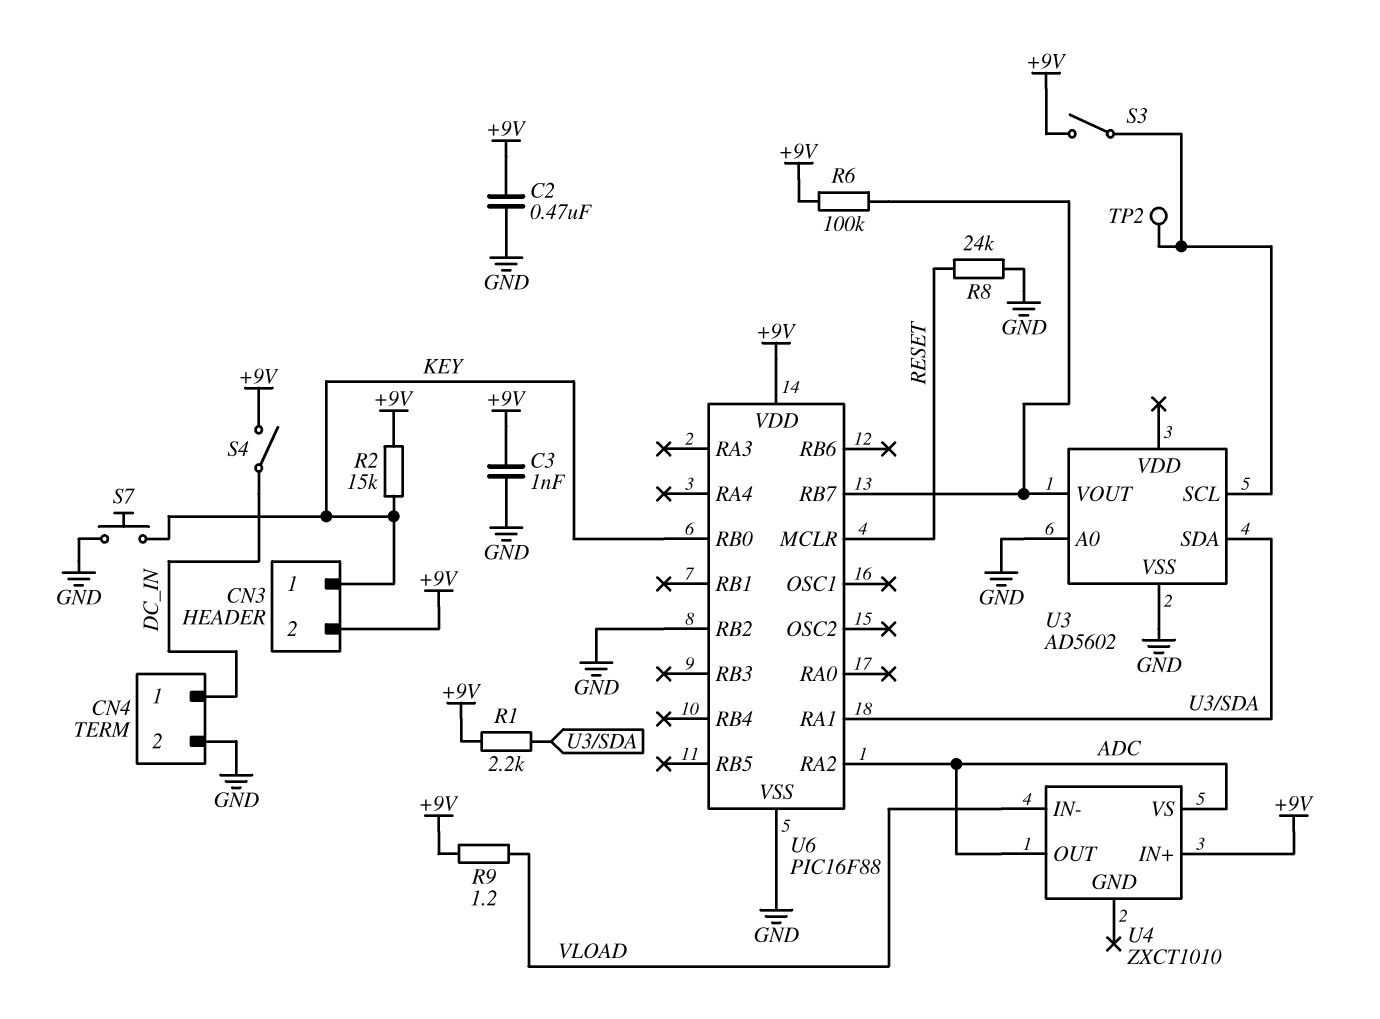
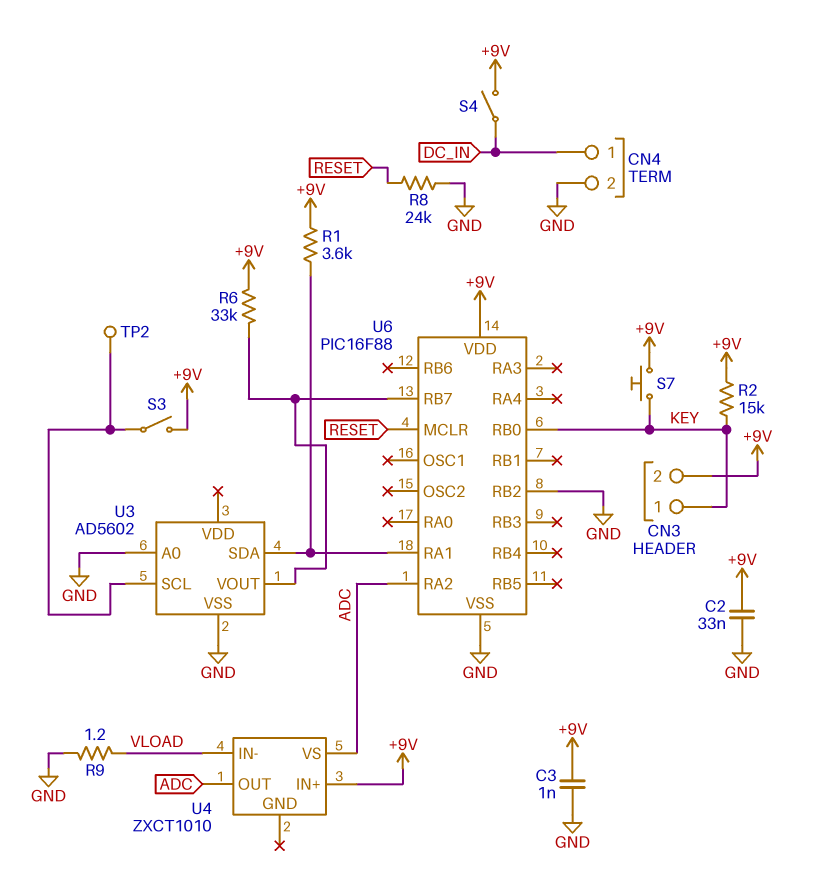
C2: 470nF (+9V, GND) -> 33nF (+9V, GND)
R1: 2.2k (+9V, U3/SDA) -> 3.6k (+9V, U3/SDA)
R6: 100k (+9V, U3/VOUT) -> 33k (+9V, U3/VOUT)
R9: 1.2 (+9V, VLOAD) -> 1.2 (GND, VLOAD)
S7: button (GND, KEY) -> button (+9V, KEY)

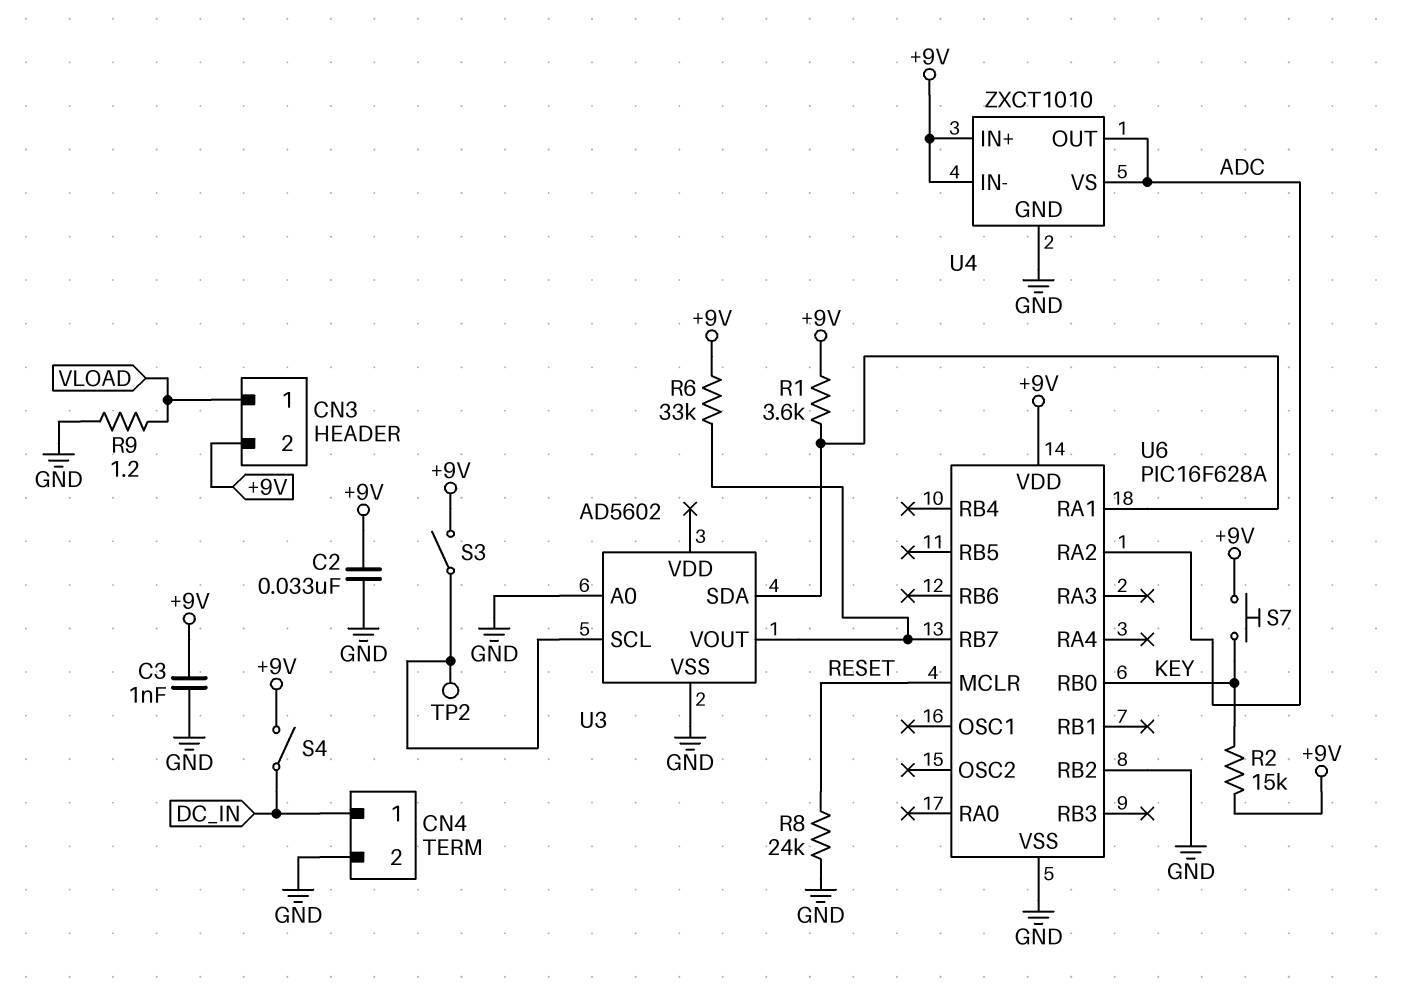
CN3 pin 1: KEY -> VLOAD
U4 pin GND: none -> GND
U4 pin IN-: VLOAD -> +9V
U6: PIC16F88 -> PIC16F628A

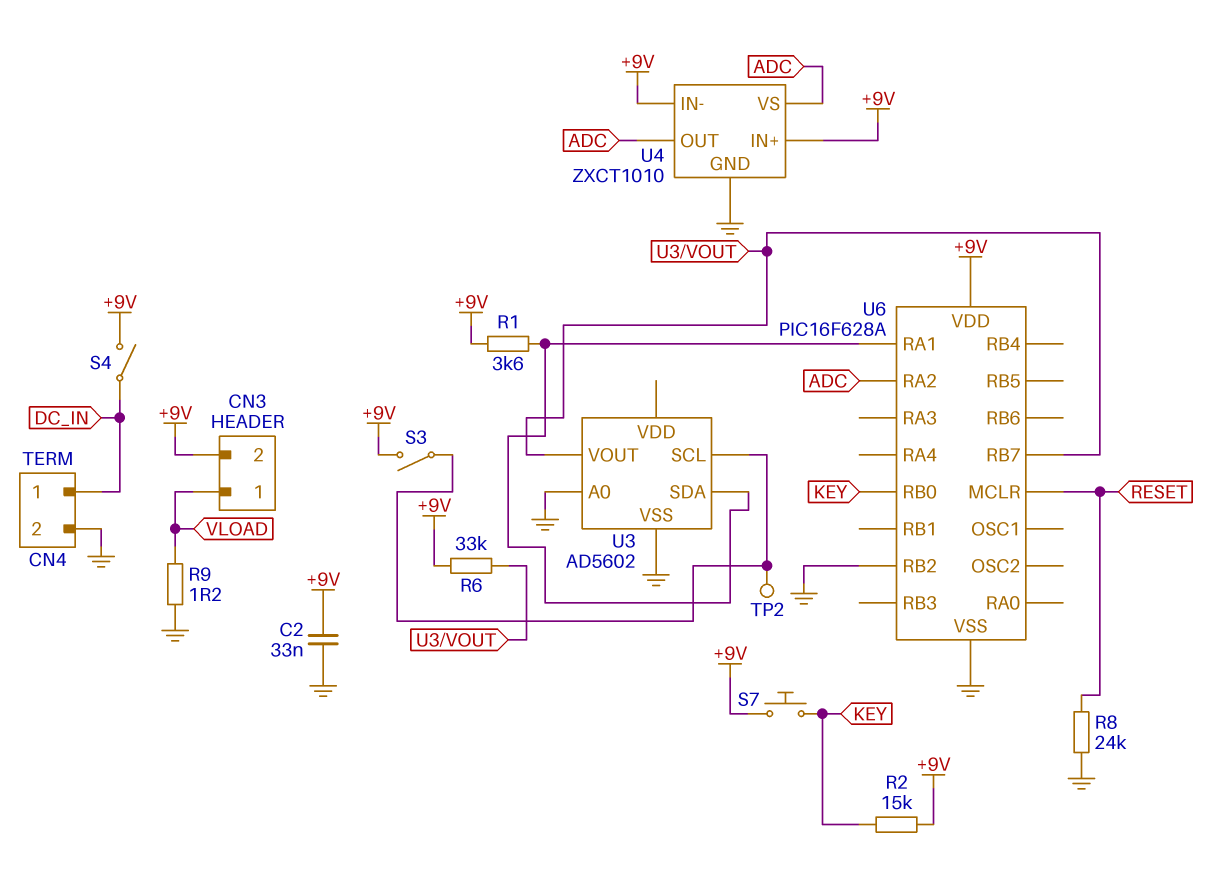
C3: 1nF (+9V, GND) -> none

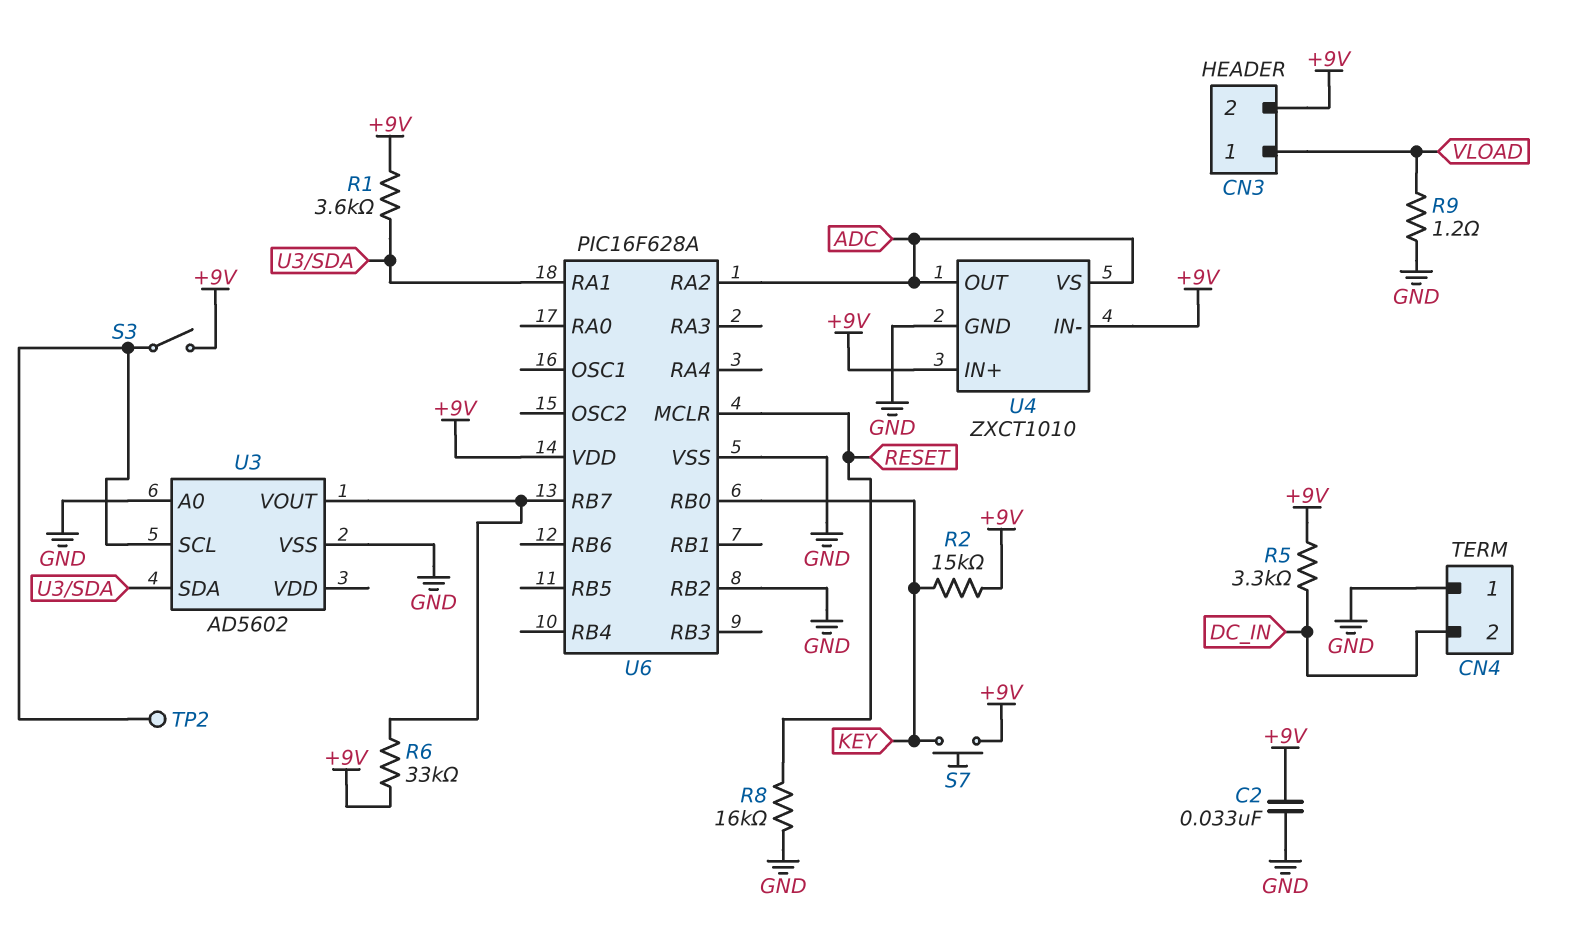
CN4 pin 1: DC_IN -> GND
CN4 pin 2: GND -> DC_IN
R5: none -> 3.3k (+9V, DC_IN)
R8: 24k (GND, RESET) -> 16k (GND, RESET)
S4: switch (+9V, DC_IN) -> none

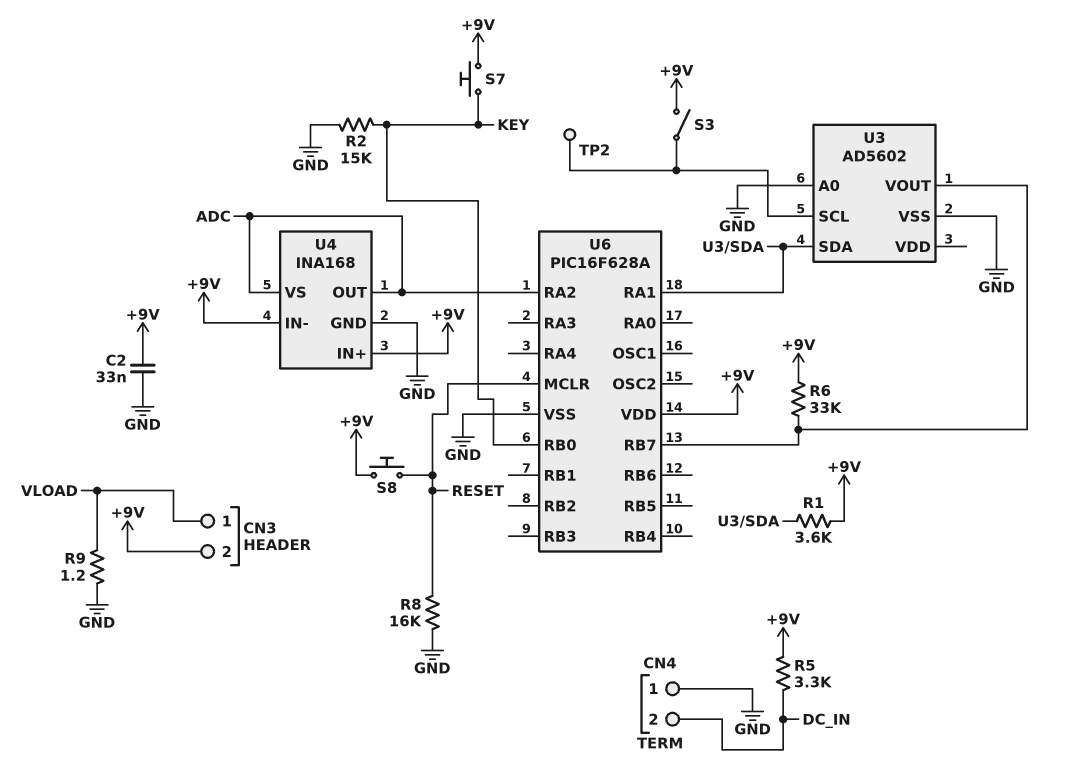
R2: 15k (+9V, KEY) -> 15k (GND, KEY)
S8: none -> button (+9V, RESET)
U4: ZXCT1010 -> INA168
U6 pin RB2: GND -> none

